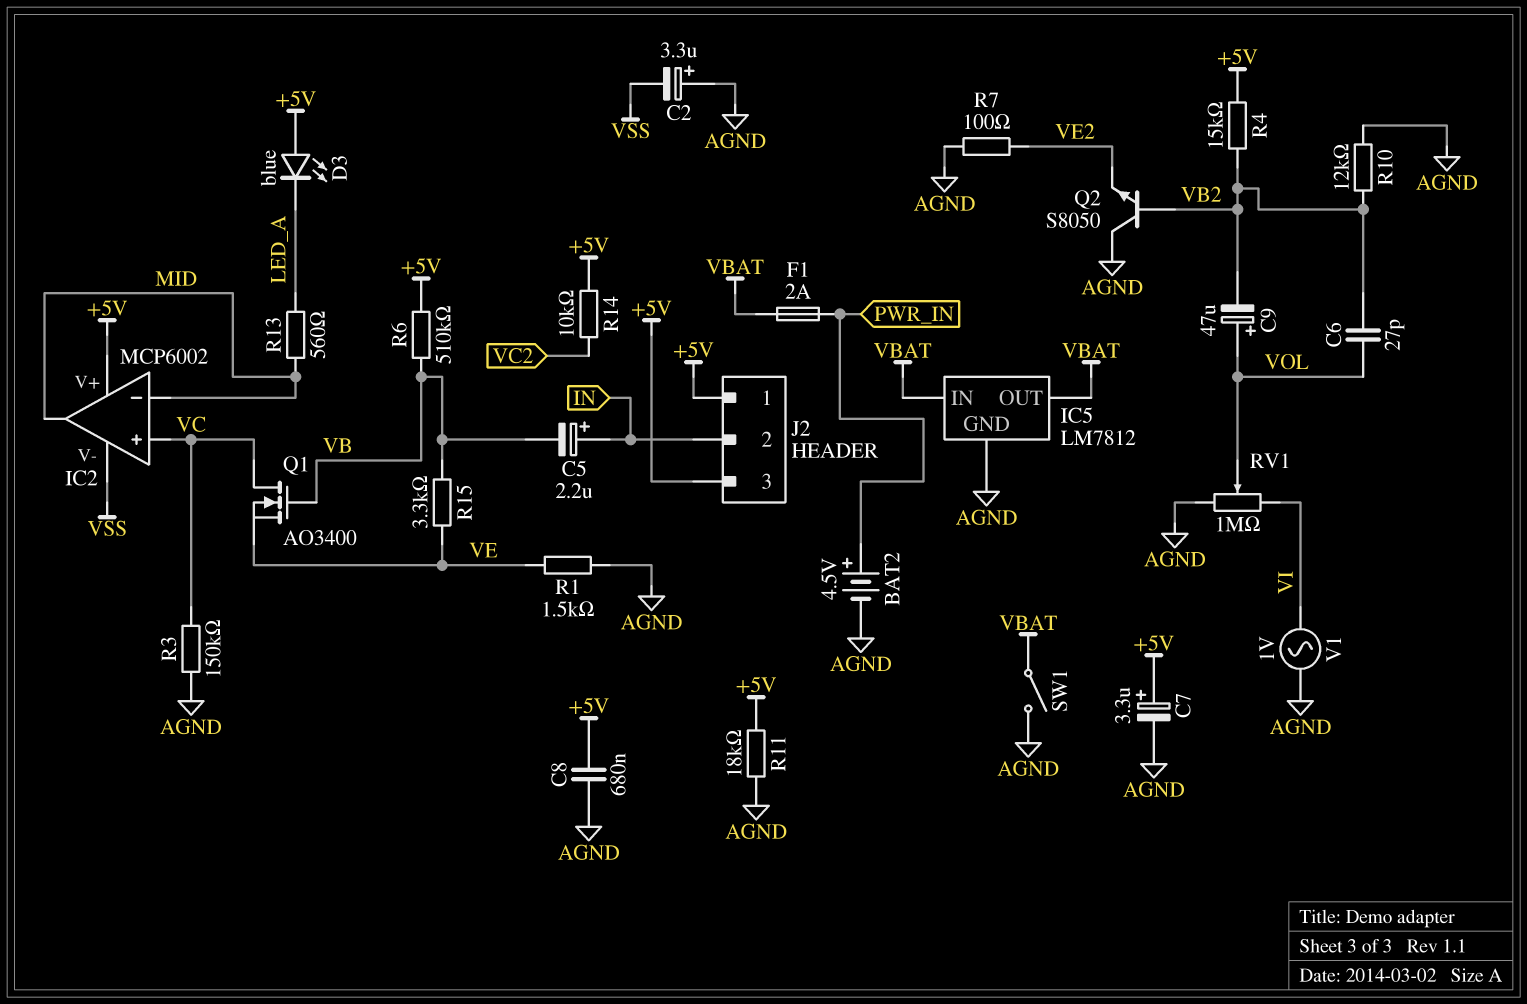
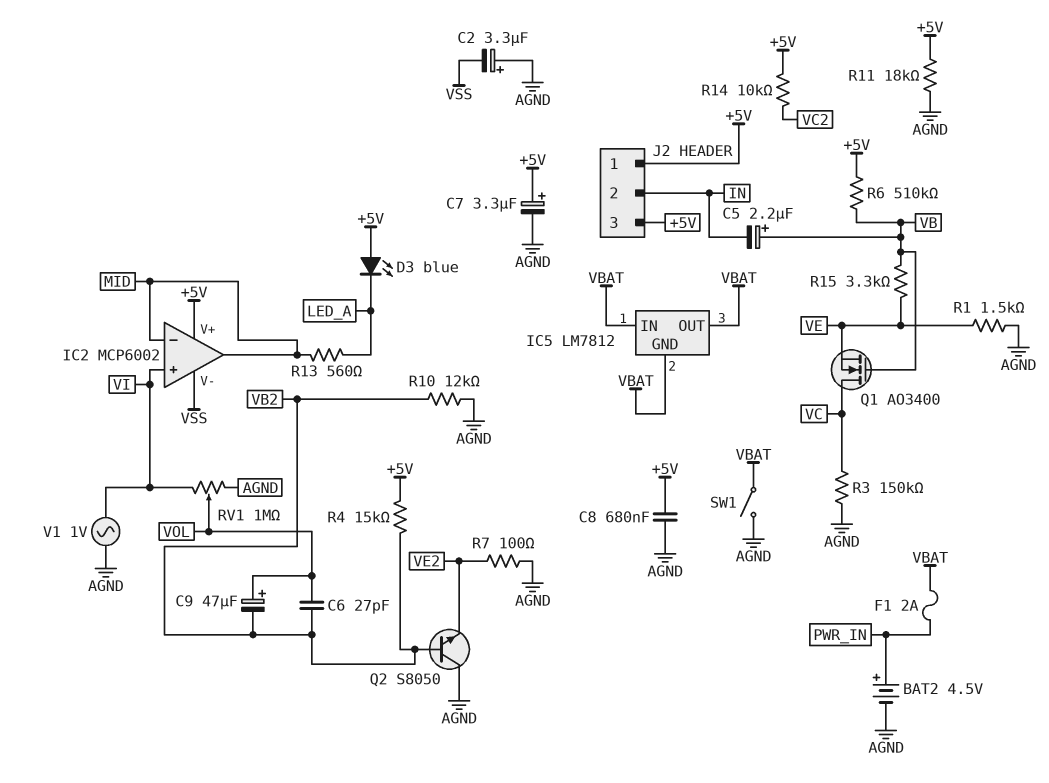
C5: 2.2uF (plus IN, minus VB) -> 2.2uF (plus VB, minus IN)
IC2 pin in+: VC -> VI
IC5 pin GND: AGND -> VBAT

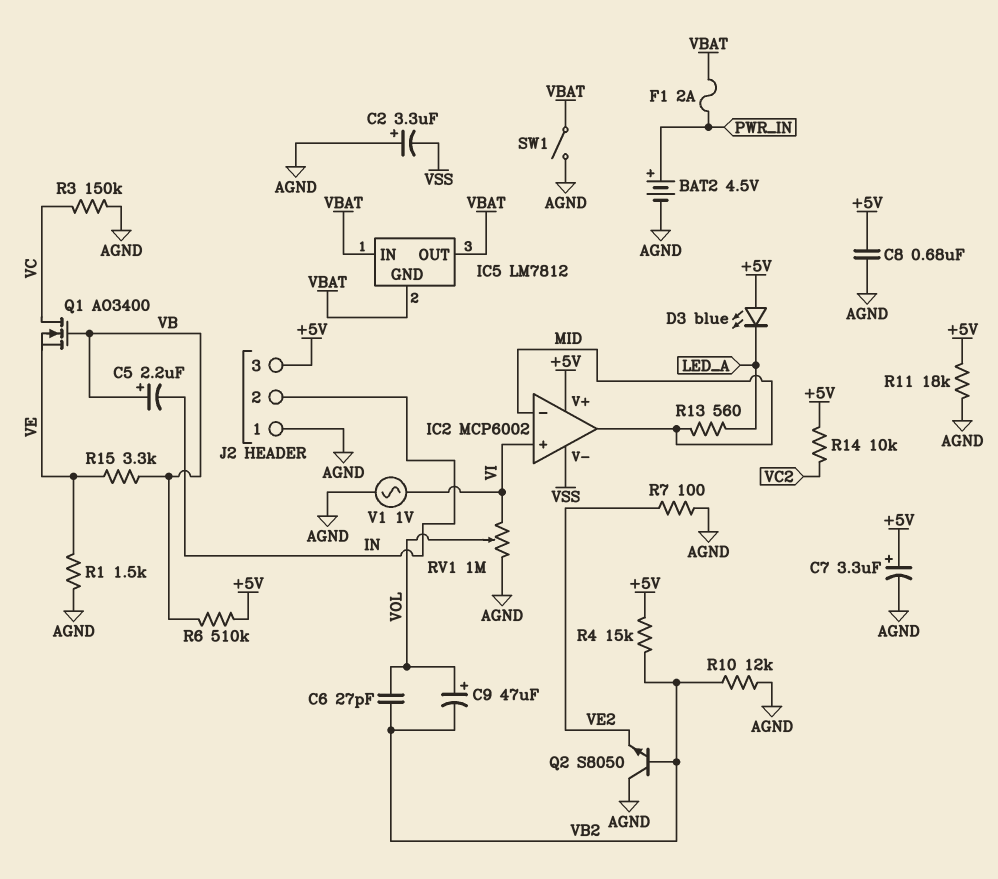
J2 pin 1: +5V -> AGND

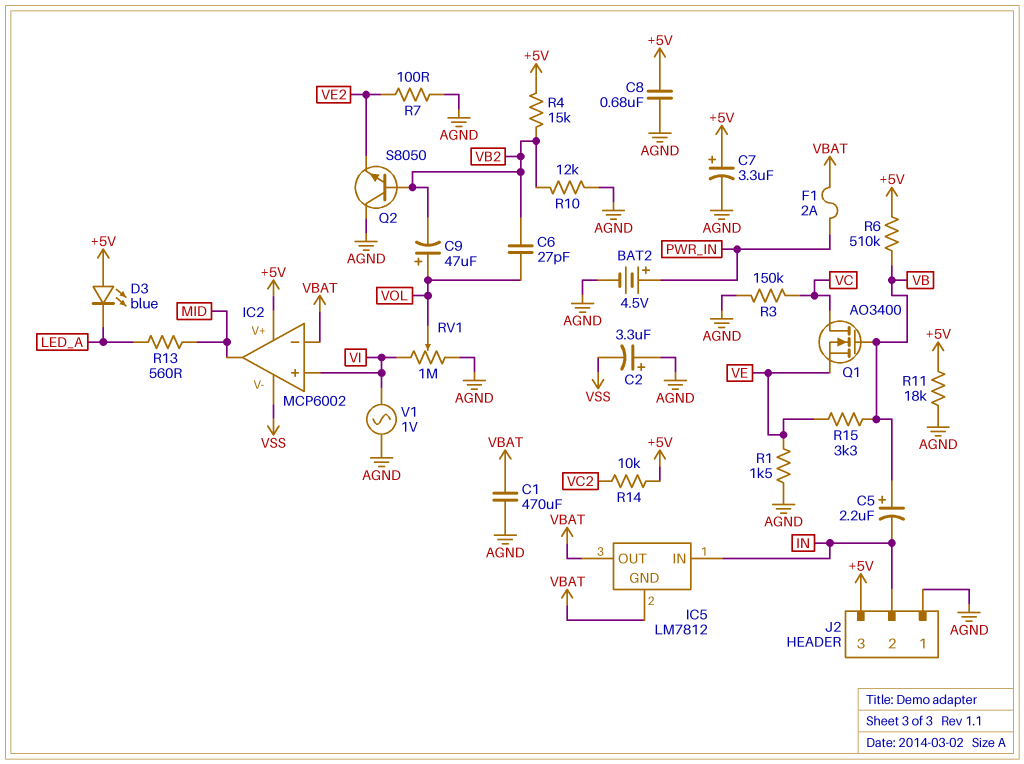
C1: none -> 470uF (AGND, VBAT)
IC2 pin in-: MID -> VBAT
IC5 pin IN: VBAT -> IN
SW1: switch (AGND, VBAT) -> none

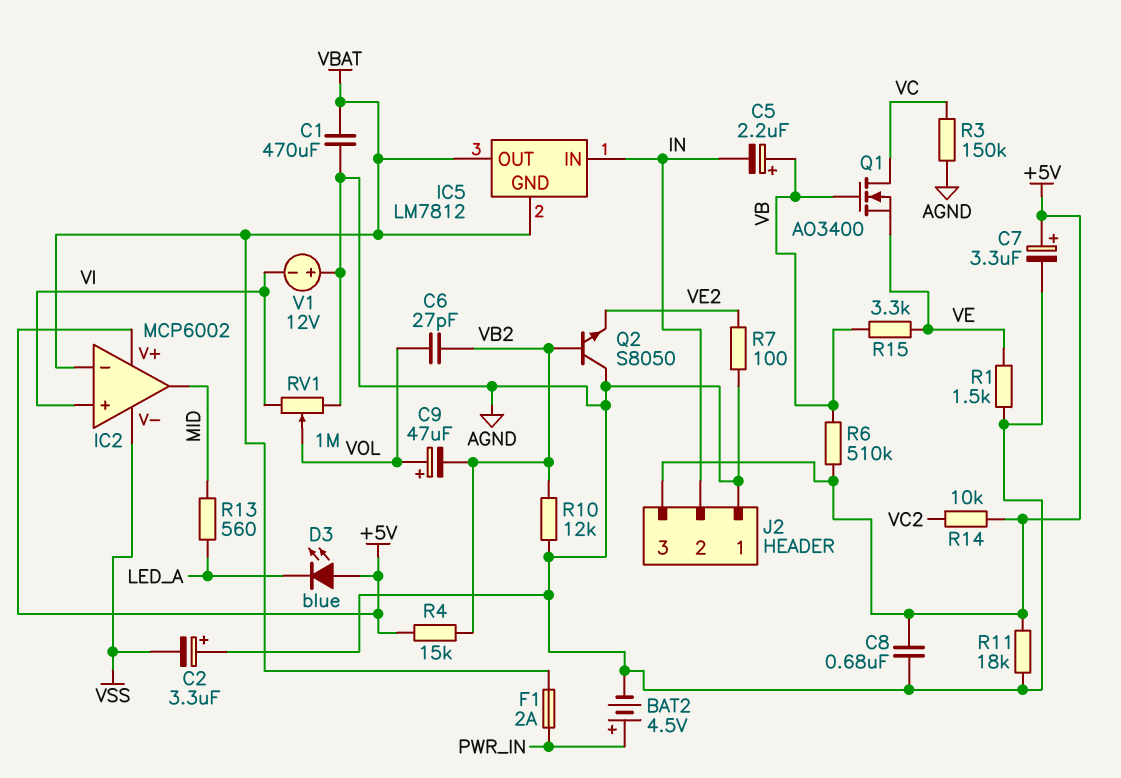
V1: AC 1V (AGND, VI) -> 12V (plus AGND, minus VI)

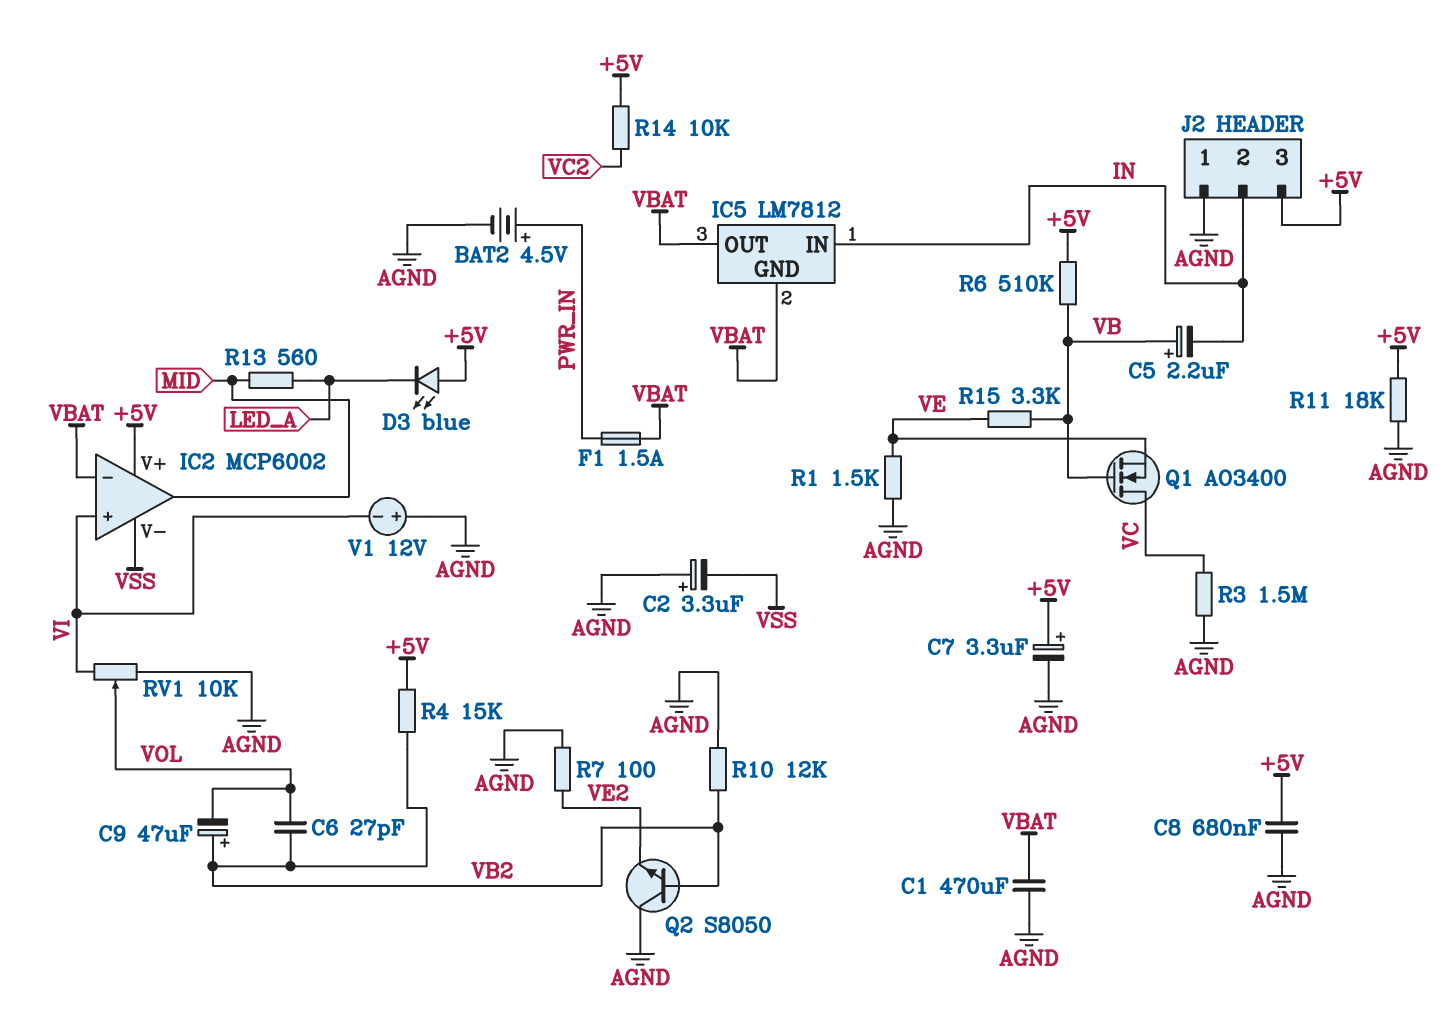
C9: 47uF (plus VOL, minus VB2) -> 47uF (plus VB2, minus VOL)
F1: 2A (PWR_IN, VBAT) -> 1.5A (PWR_IN, VBAT)
R3: 150k (AGND, VC) -> 1.5M (AGND, VC)
RV1: 1M (AGND, VI, wiper VOL) -> 10k (AGND, VI, wiper VOL)

